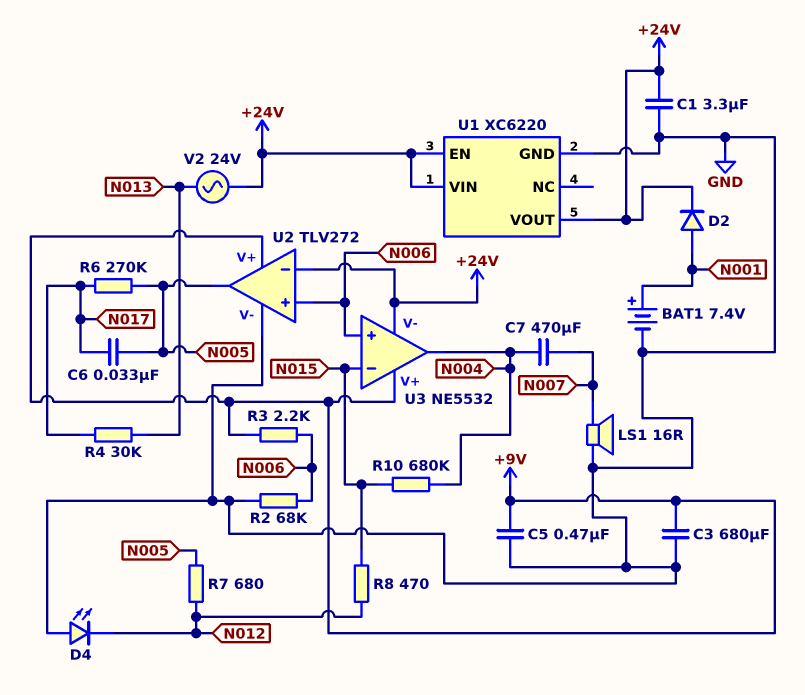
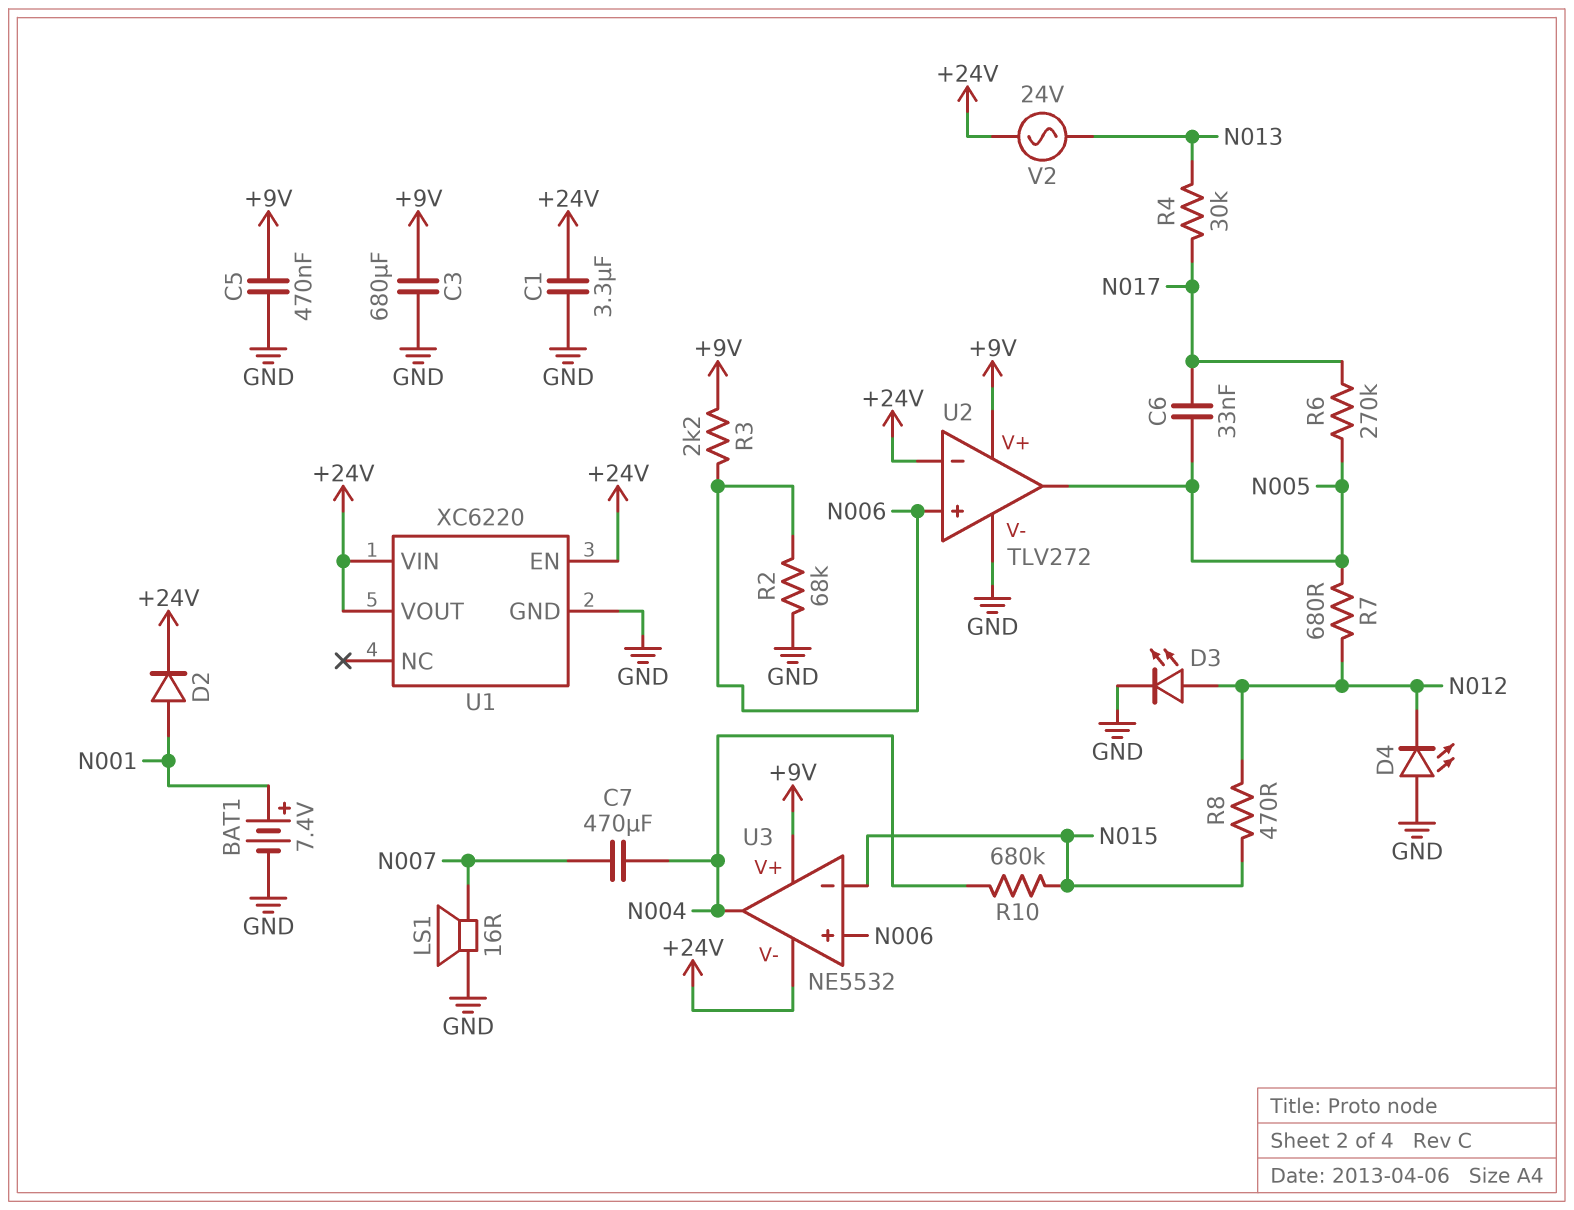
D3: none -> LED (A N012, K GND)

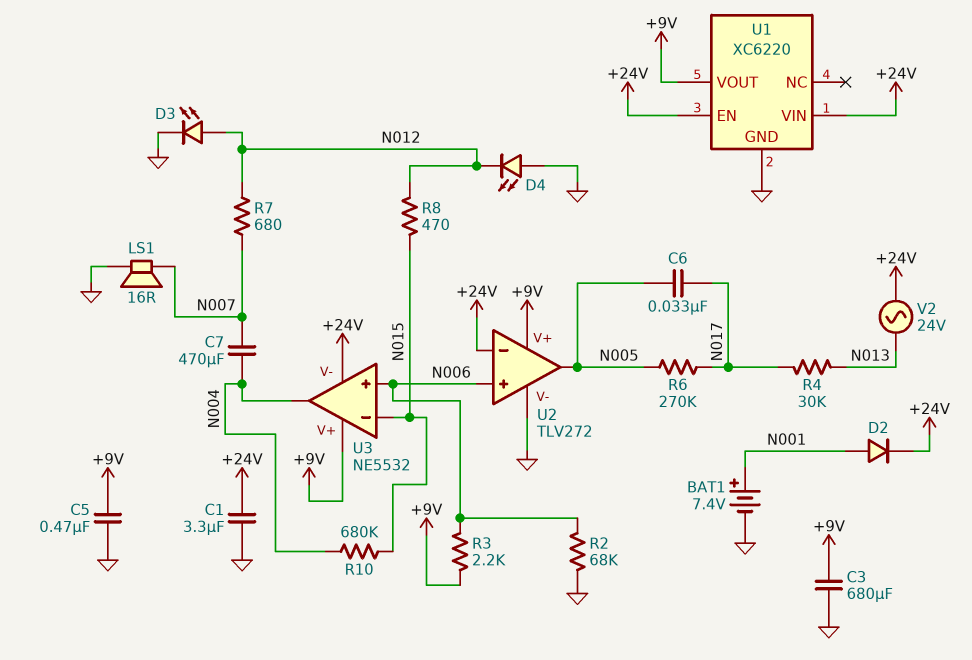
R7: 680 (N005, N012) -> 680 (N007, N012)
U1 pin VOUT: +24V -> +9V

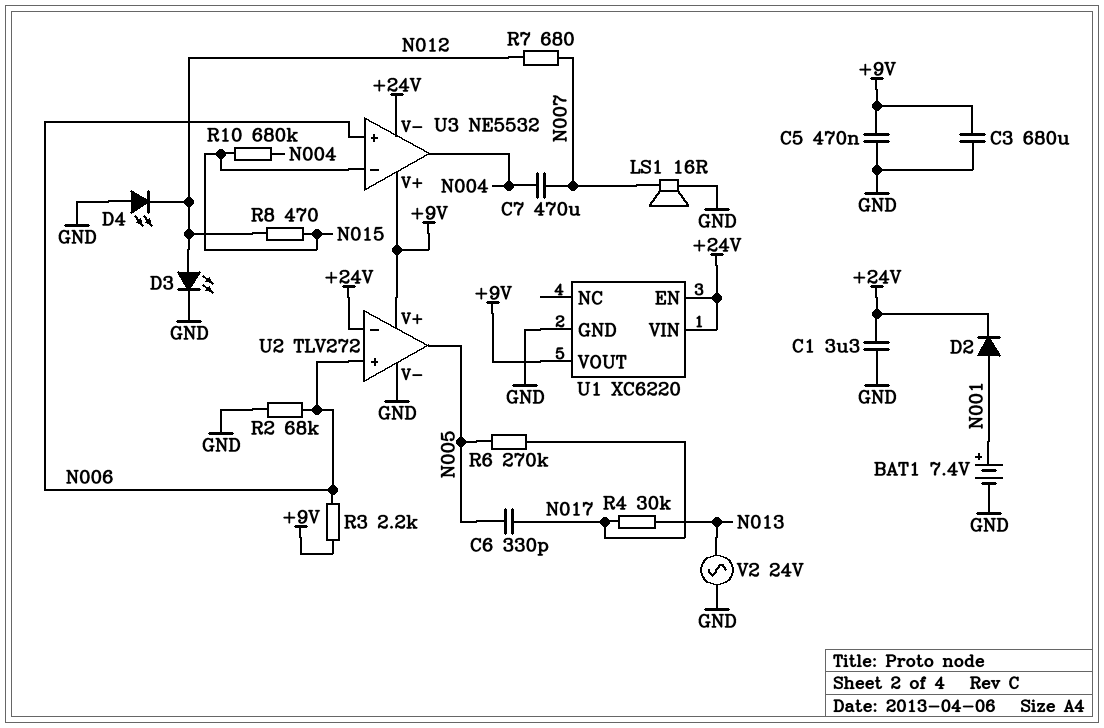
C6: 33nF (N005, N017) -> 330pF (N005, N017)
V2: AC 24V (+24V, N013) -> AC 24V (GND, N013)

